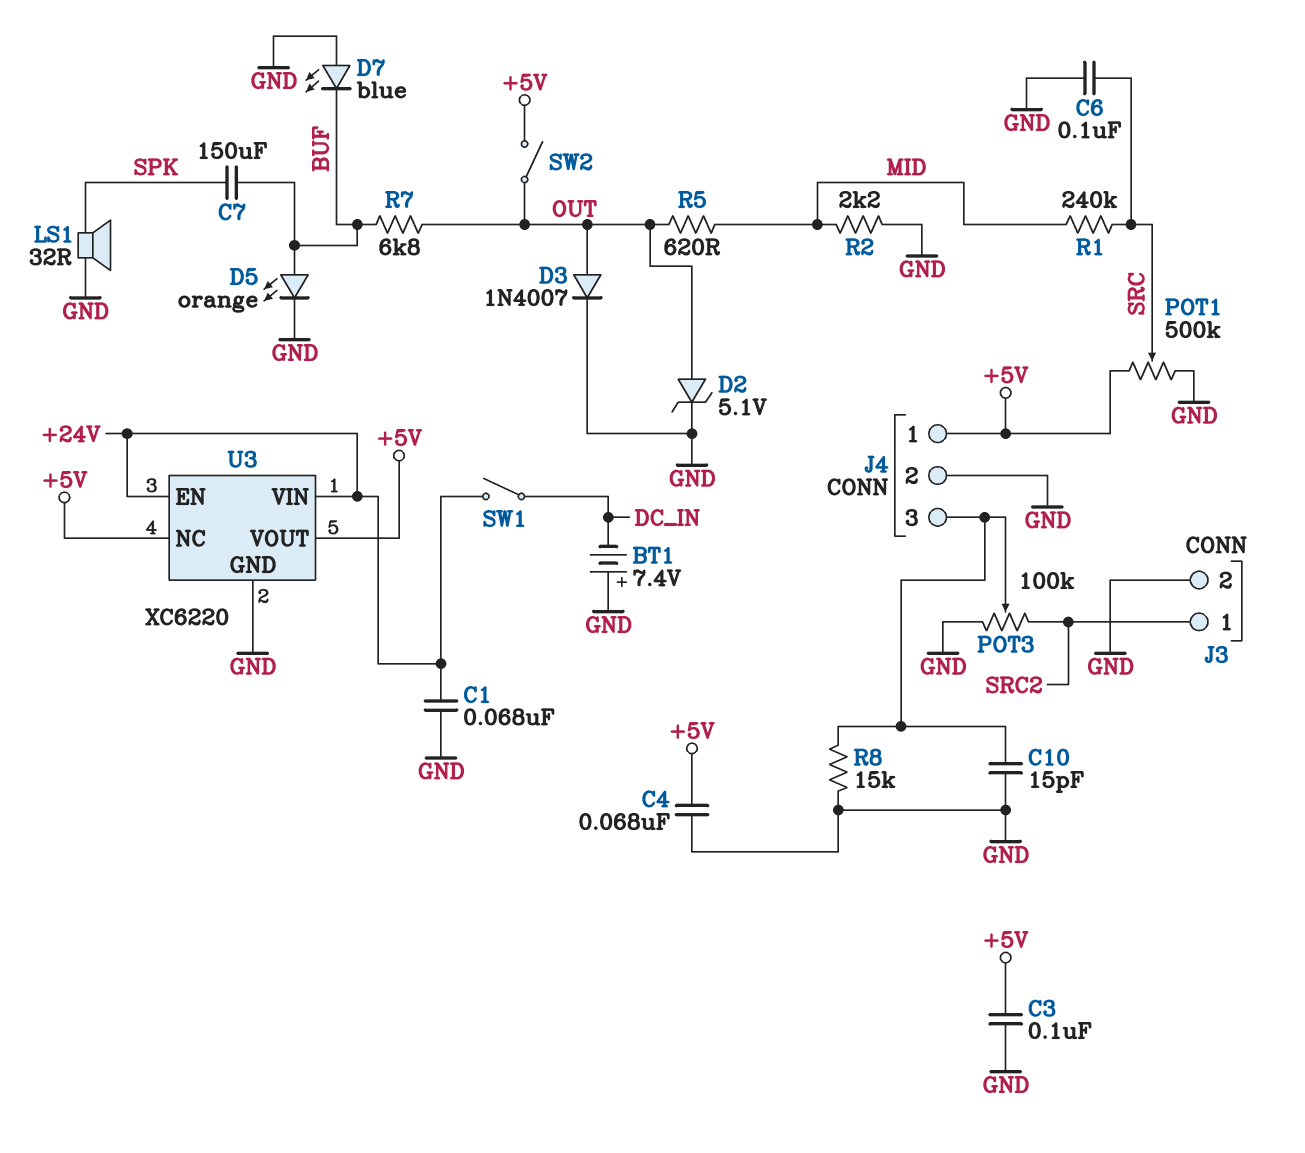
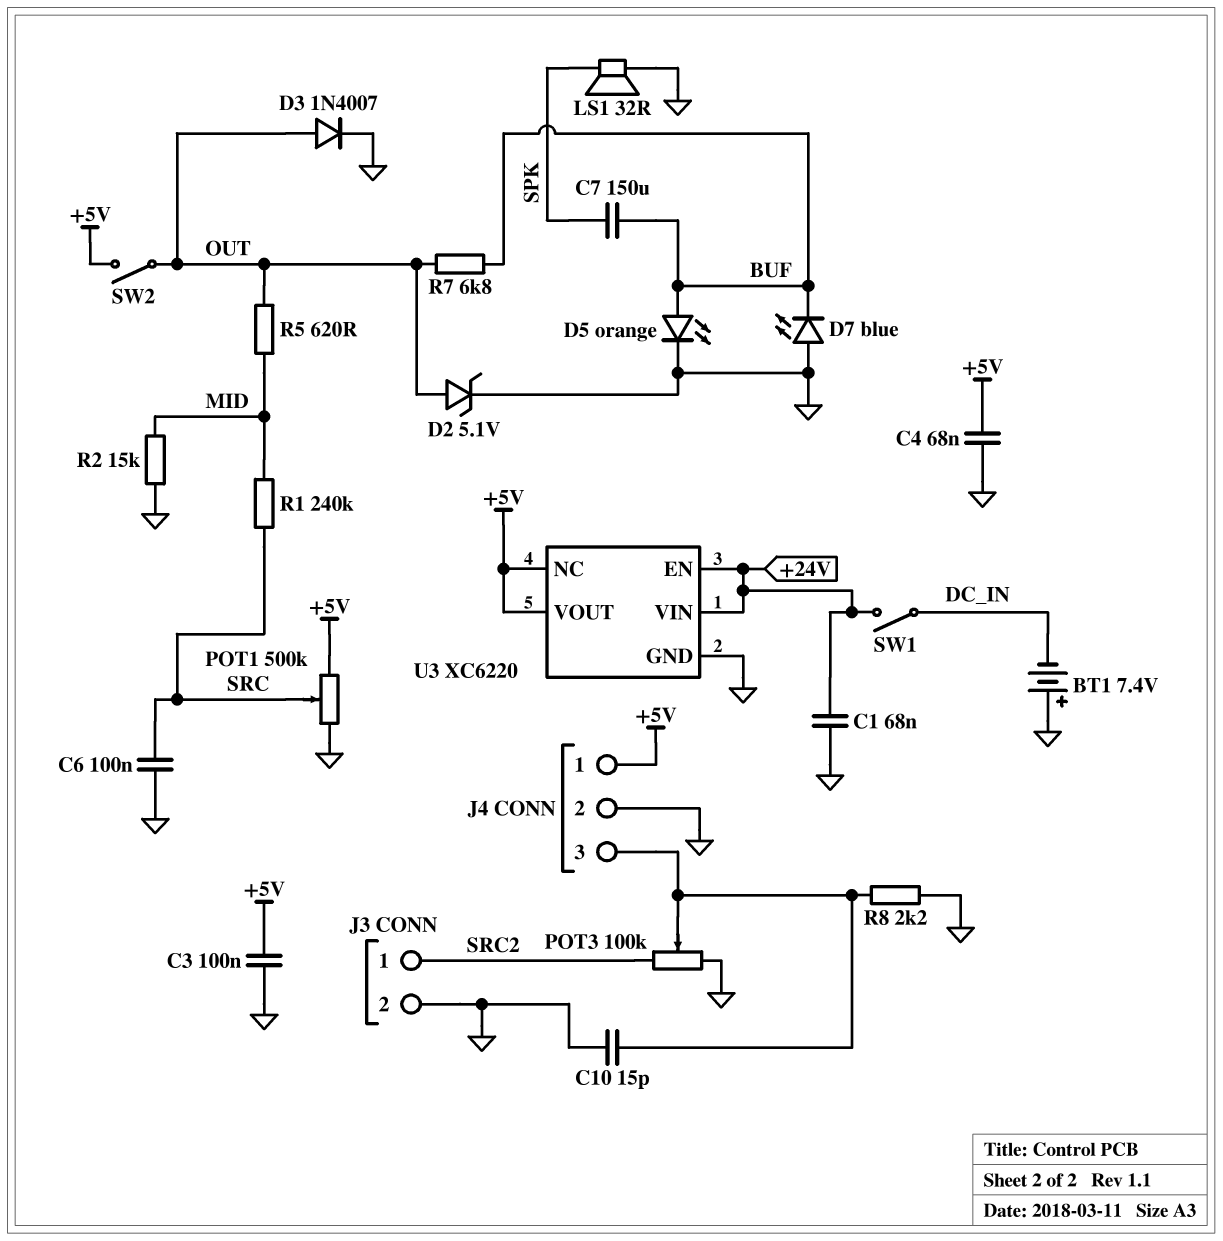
R2: 2.2k (GND, MID) -> 15k (GND, MID)
R8: 15k (GND, J4/3) -> 2.2k (GND, J4/3)

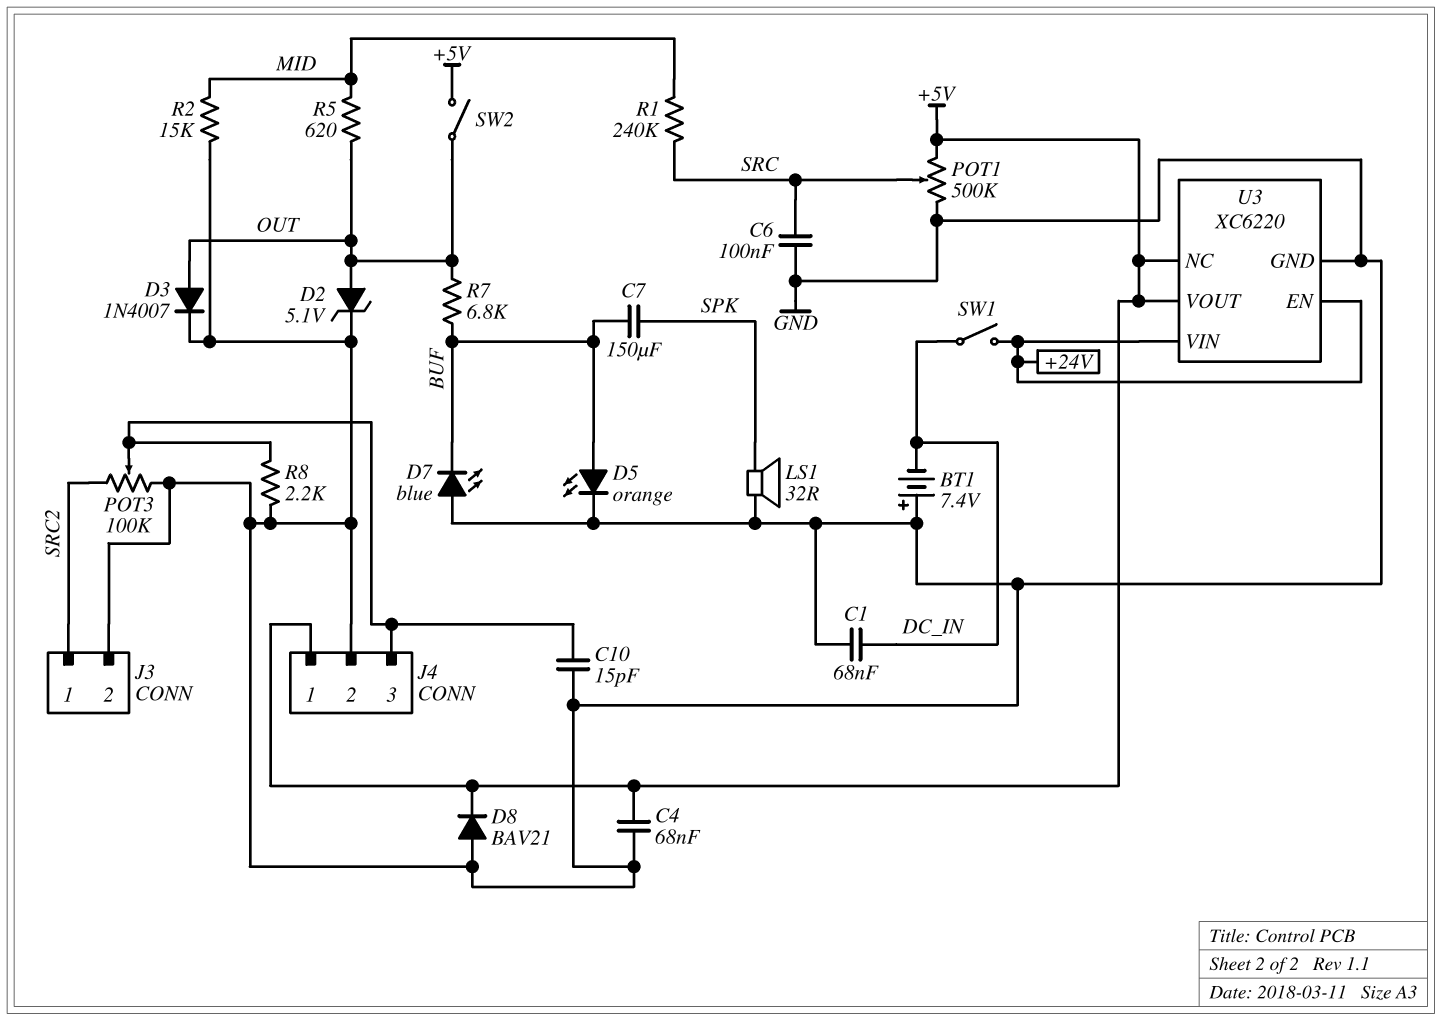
C1: 68nF (+24V, GND) -> 68nF (DC_IN, GND)
C3: 100nF (+5V, GND) -> none
D8: none -> diode BAV21 (A GND, K +5V)

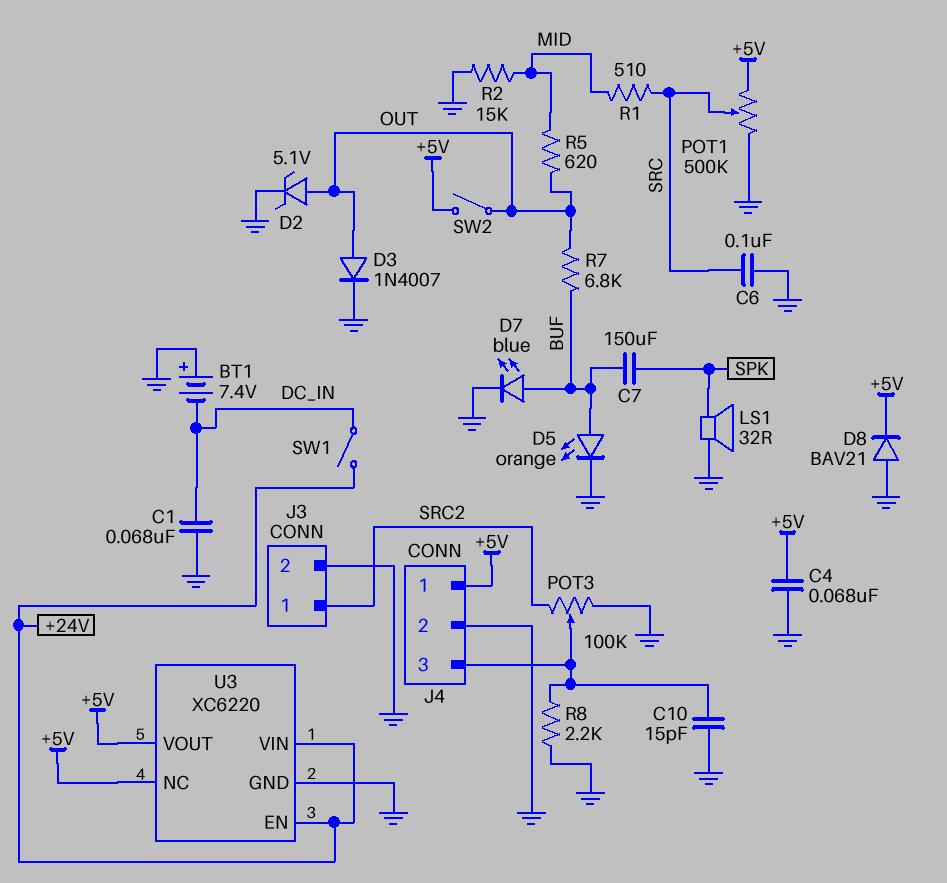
D7: LED blue (A GND, K BUF) -> LED blue (A BUF, K GND)
R1: 240k (MID, SRC) -> 510 (MID, SRC)

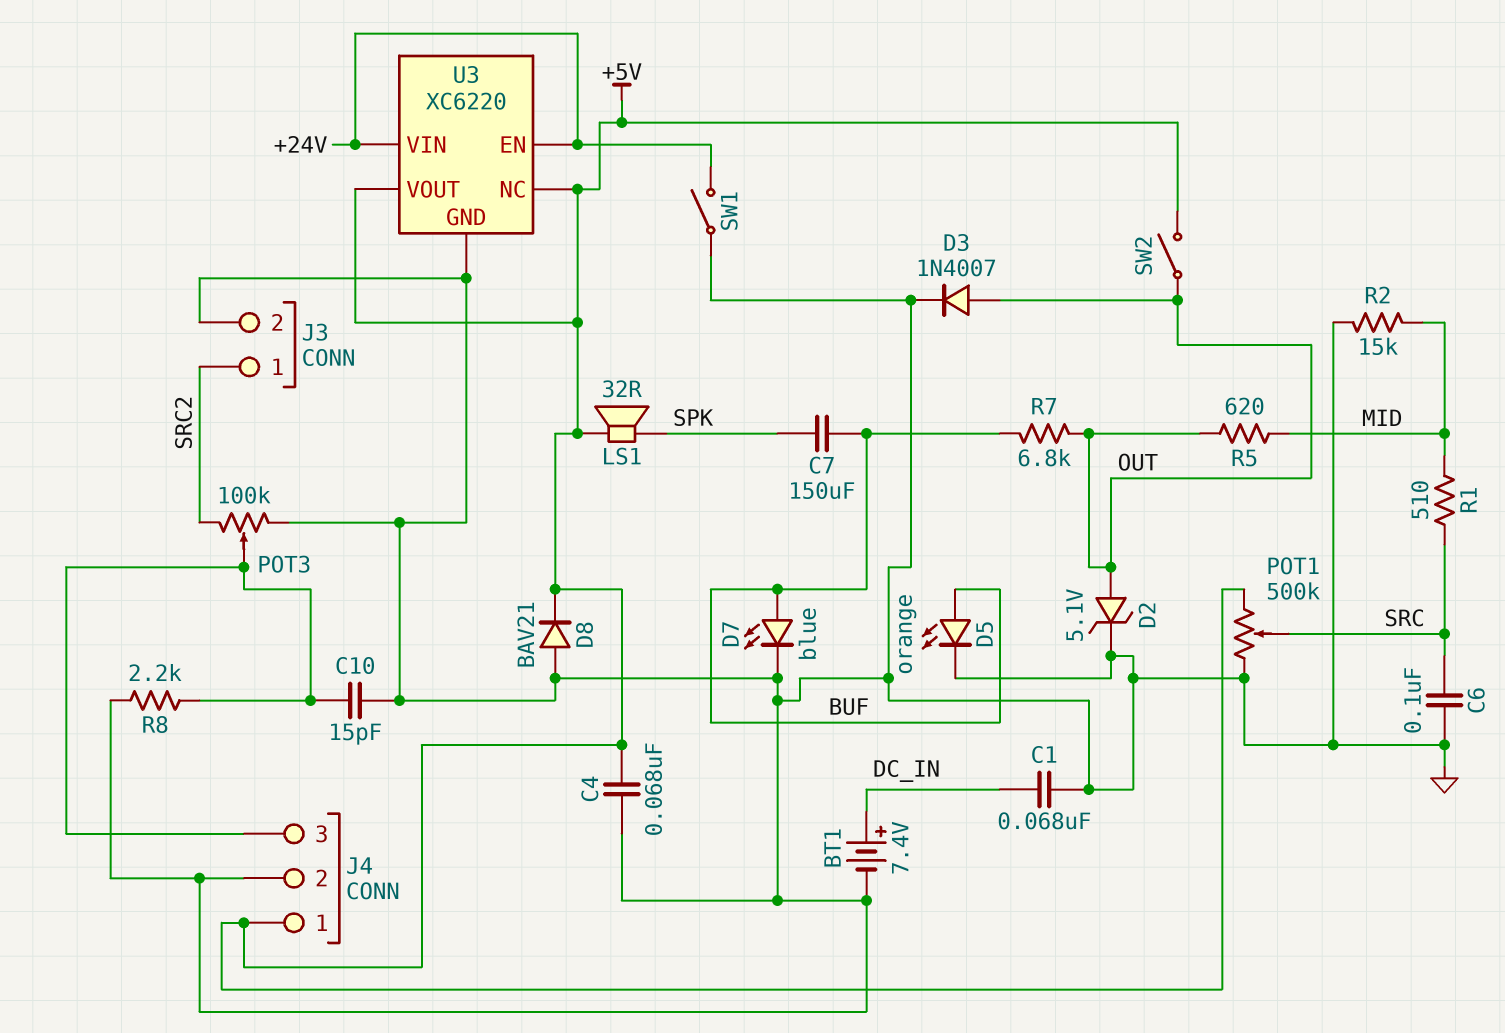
BT1: 7.4V (plus GND, minus DC_IN) -> 7.4V (plus DC_IN, minus GND)
LS1: speaker 32R (GND, SPK) -> speaker 32R (+5V, SPK)
SW1: switch (+24V, DC_IN) -> switch (+24V, GND)

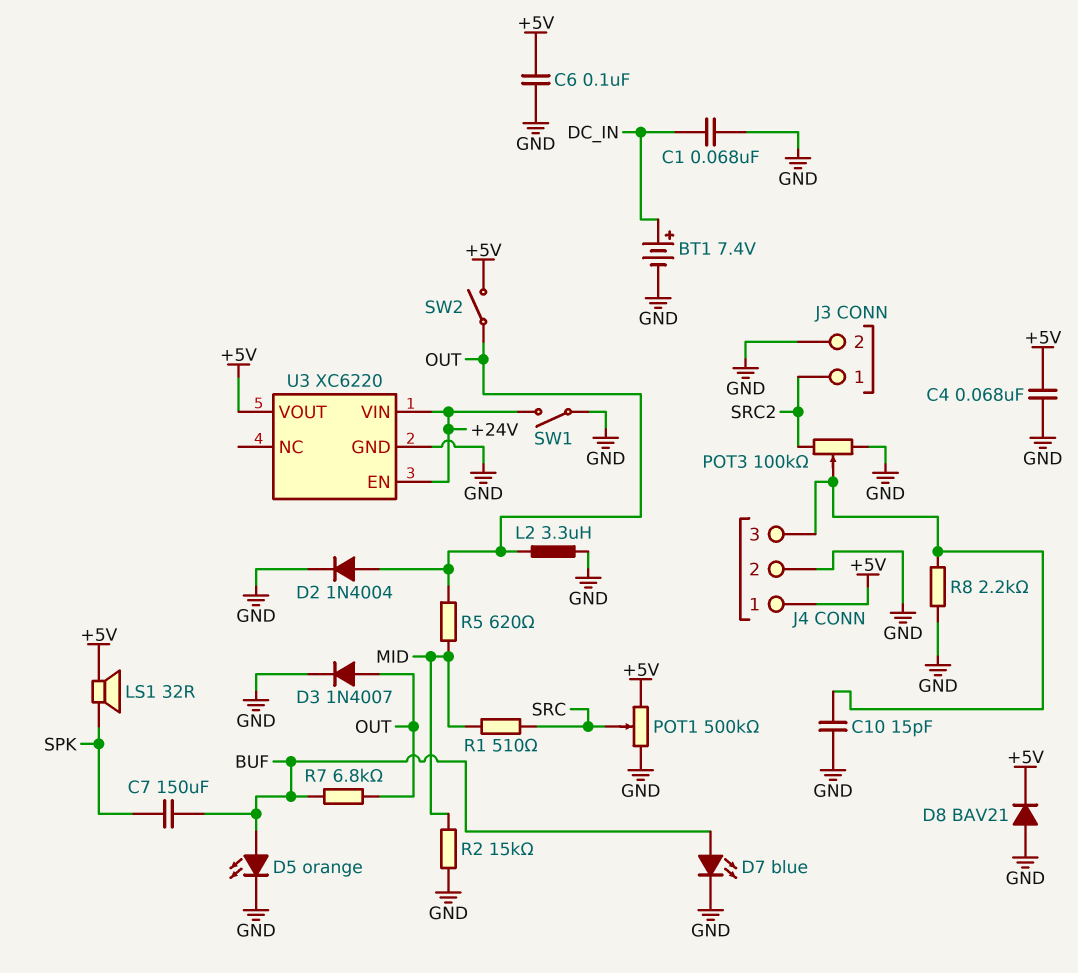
C6: 100nF (GND, SRC) -> 100nF (+5V, GND)
D2: zener 5.1V (A OUT, K GND) -> diode 1N4004 (A OUT, K GND)
L2: none -> 3.3uH (GND, OUT)
U3 pin NC: +5V -> none

